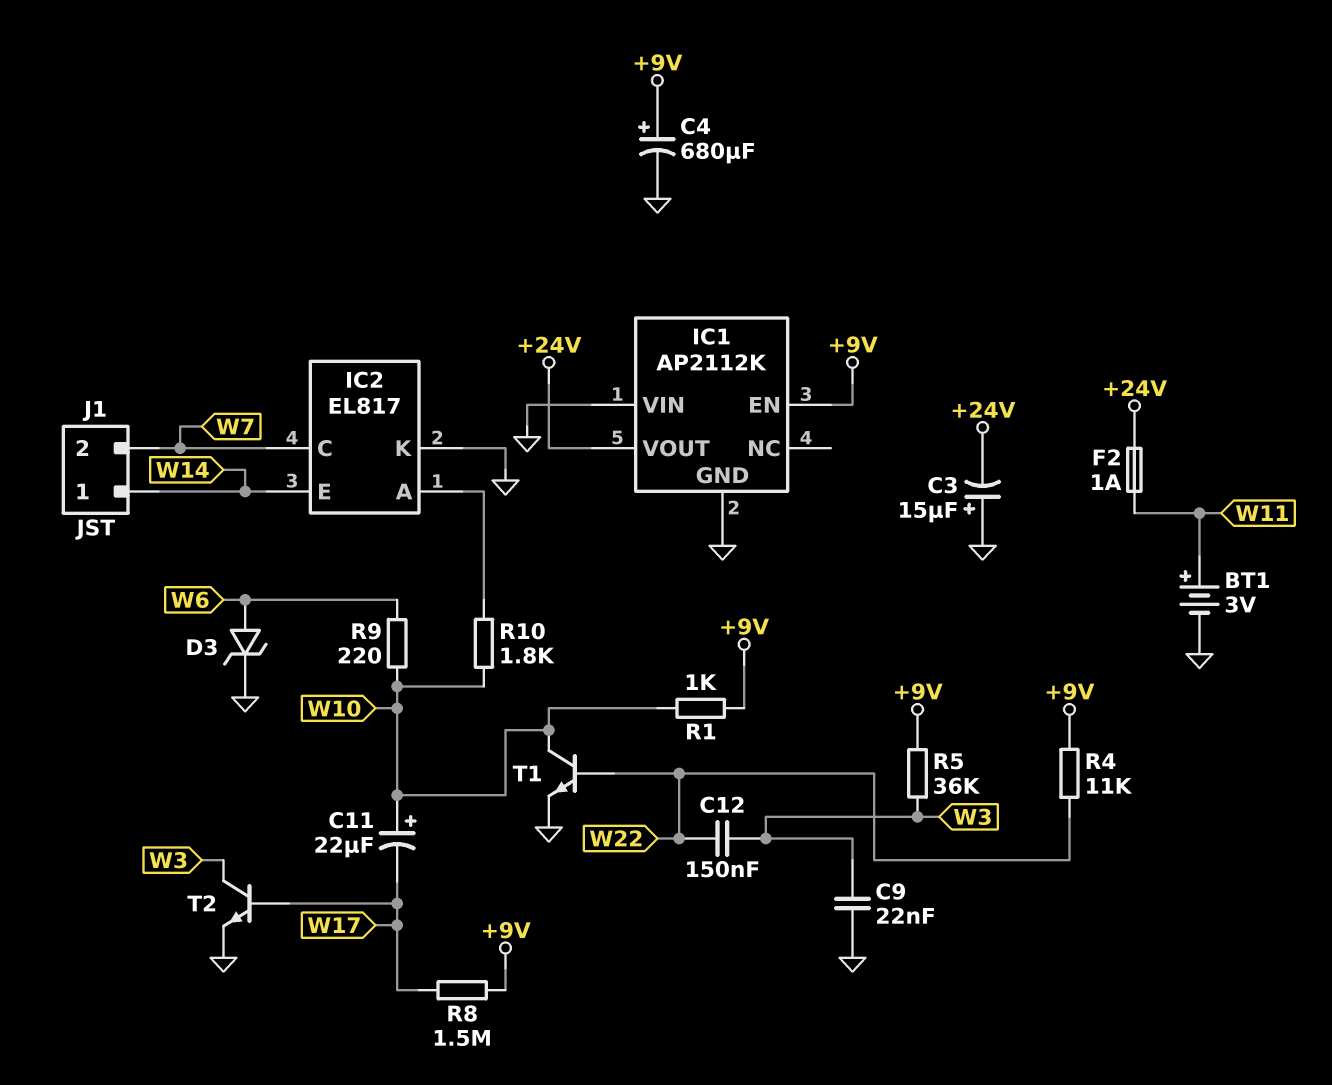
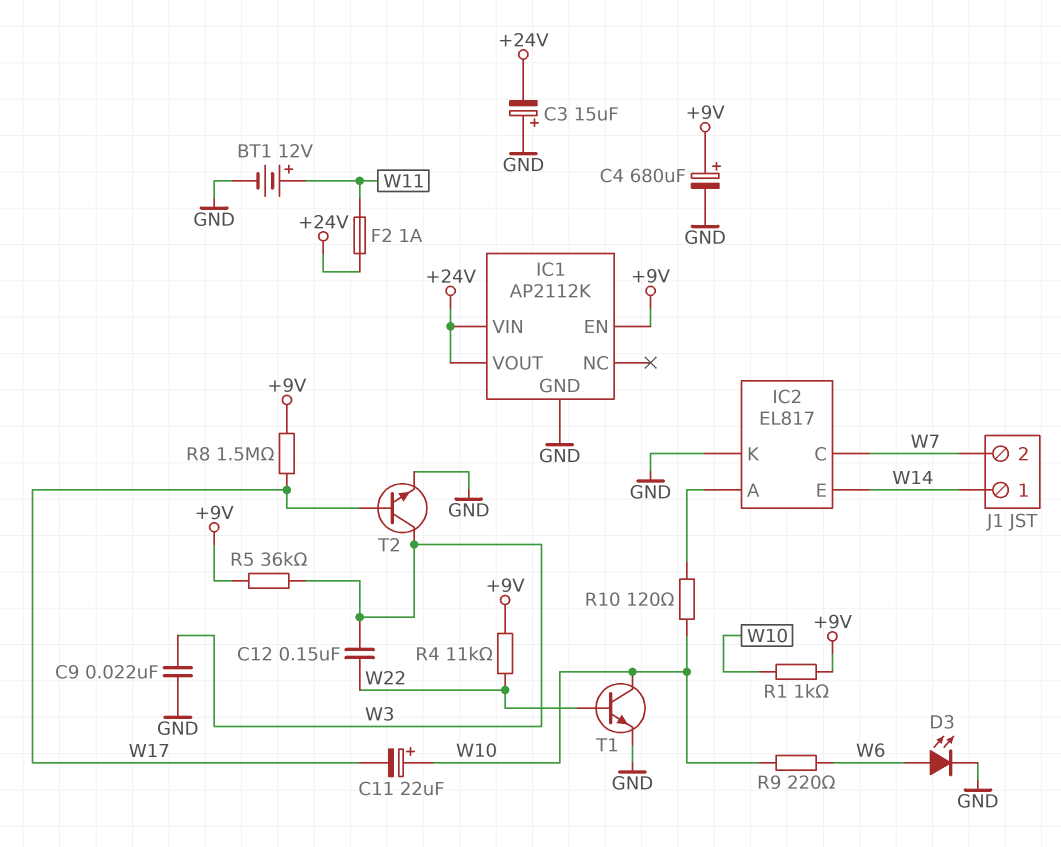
BT1: 3V (plus W11, minus GND) -> 12V (plus W11, minus GND)
D3: zener (A W6, K GND) -> LED (A W6, K GND)
IC1 pin VIN: GND -> +24V
R10: 1.8k (IC2/A, W10) -> 120 (IC2/A, W10)

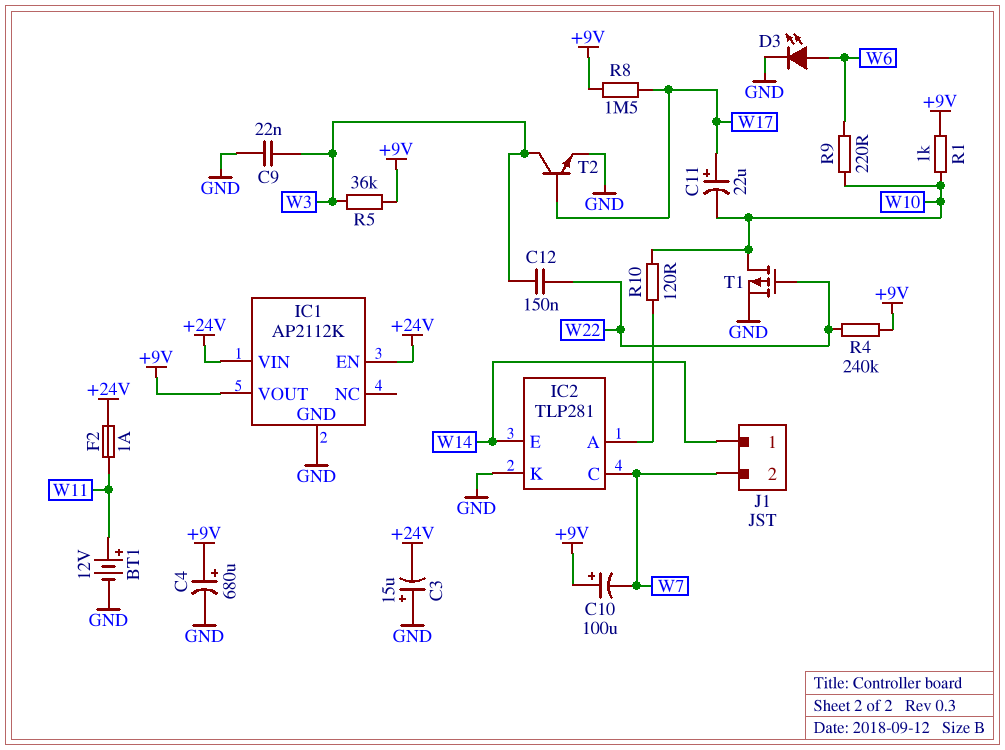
C10: none -> 100uF (plus +9V, minus W7)
C11: 22uF (plus W10, minus W17) -> 22uF (plus W17, minus W10)
IC1 pin EN: +9V -> +24V
IC1 pin VOUT: +24V -> +9V
IC2: EL817 -> TLP281
R4: 11k (+9V, W22) -> 240k (+9V, W22)
T1: NPN (B W22, C W10, E GND) -> PMOS (G W22, D W10, S GND)

